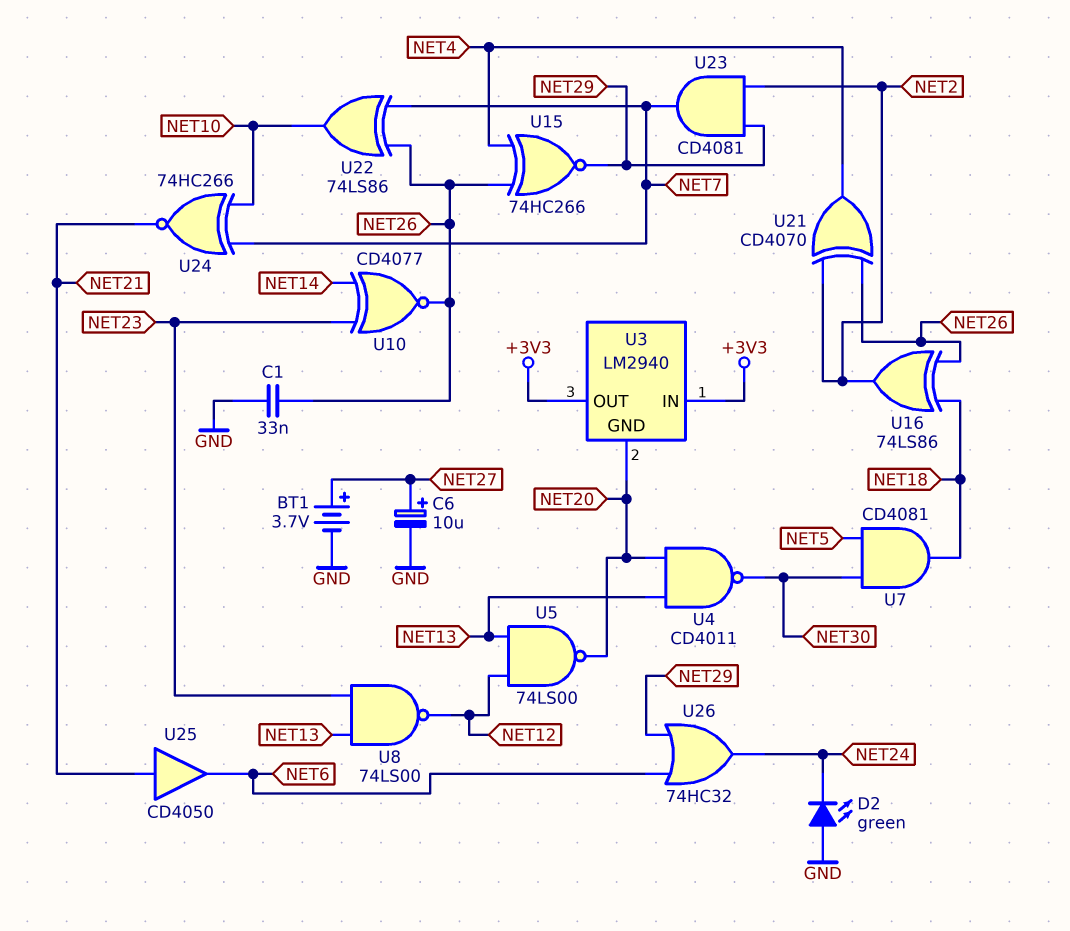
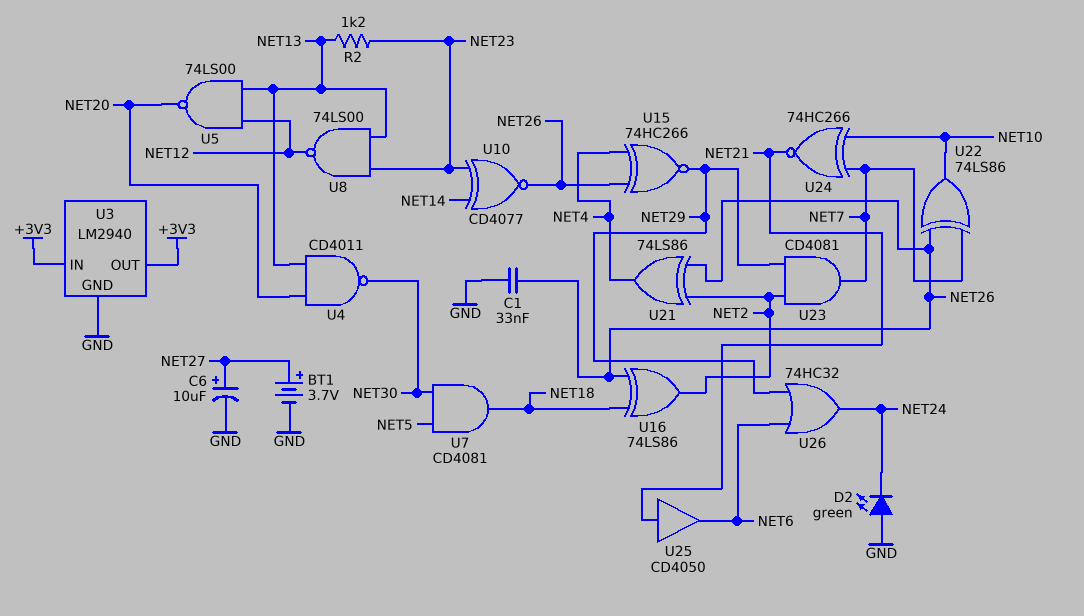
R2: none -> 1.2k (NET13, NET23)
U3 pin GND: NET20 -> GND
U21: XOR CD4070 (in NET2, in NET26, out NET4) -> XOR 74LS86 (in NET2, in NET26, out NET4)

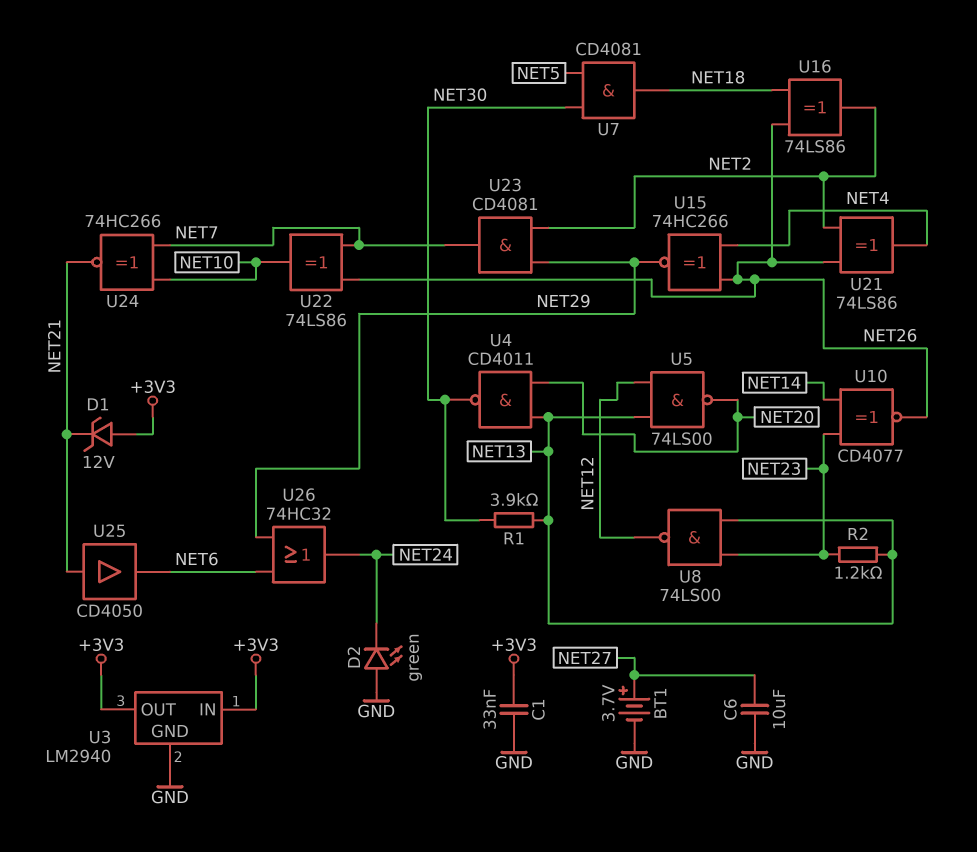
C1: 33nF (GND, NET26) -> 33nF (+3V3, GND)
C6: 10uF (plus NET27, minus GND) -> 10uF (GND, NET27)
D1: none -> zener 12V (A +3V3, K NET21)
R1: none -> 3.9k (NET13, NET30)

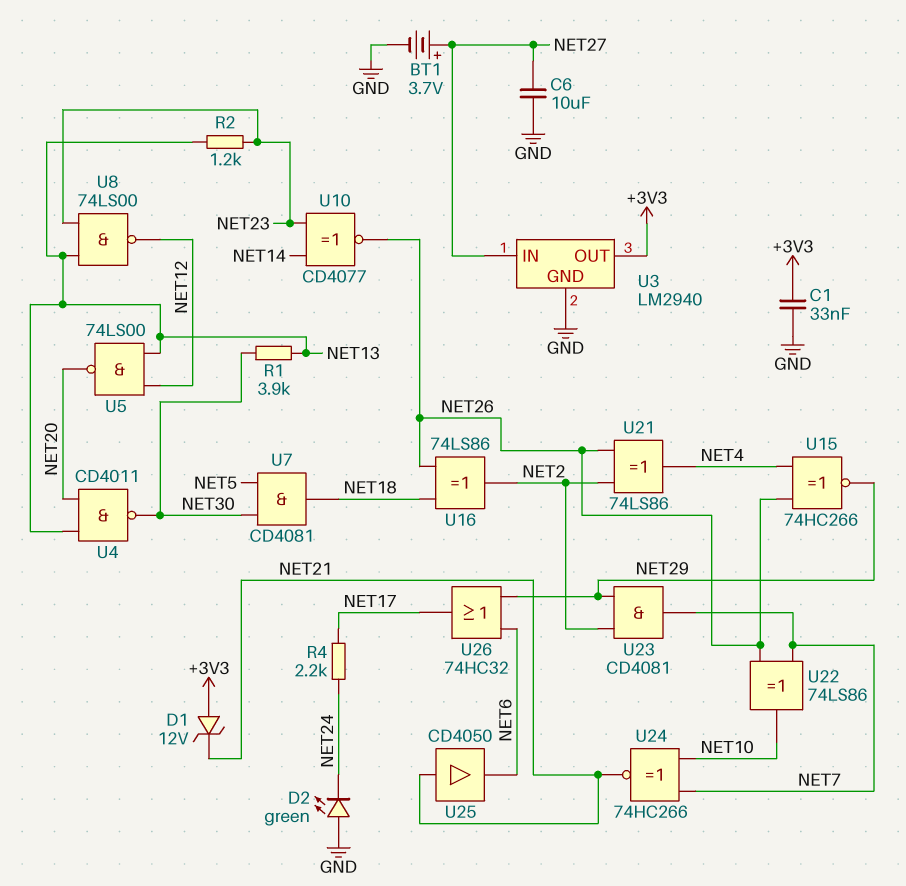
R4: none -> 2.2k (NET17, NET24)
U3 pin IN: +3V3 -> NET27
U26: OR 74HC32 (in NET6, in NET29, out NET24) -> OR 74HC32 (in NET6, in NET29, out NET17)

